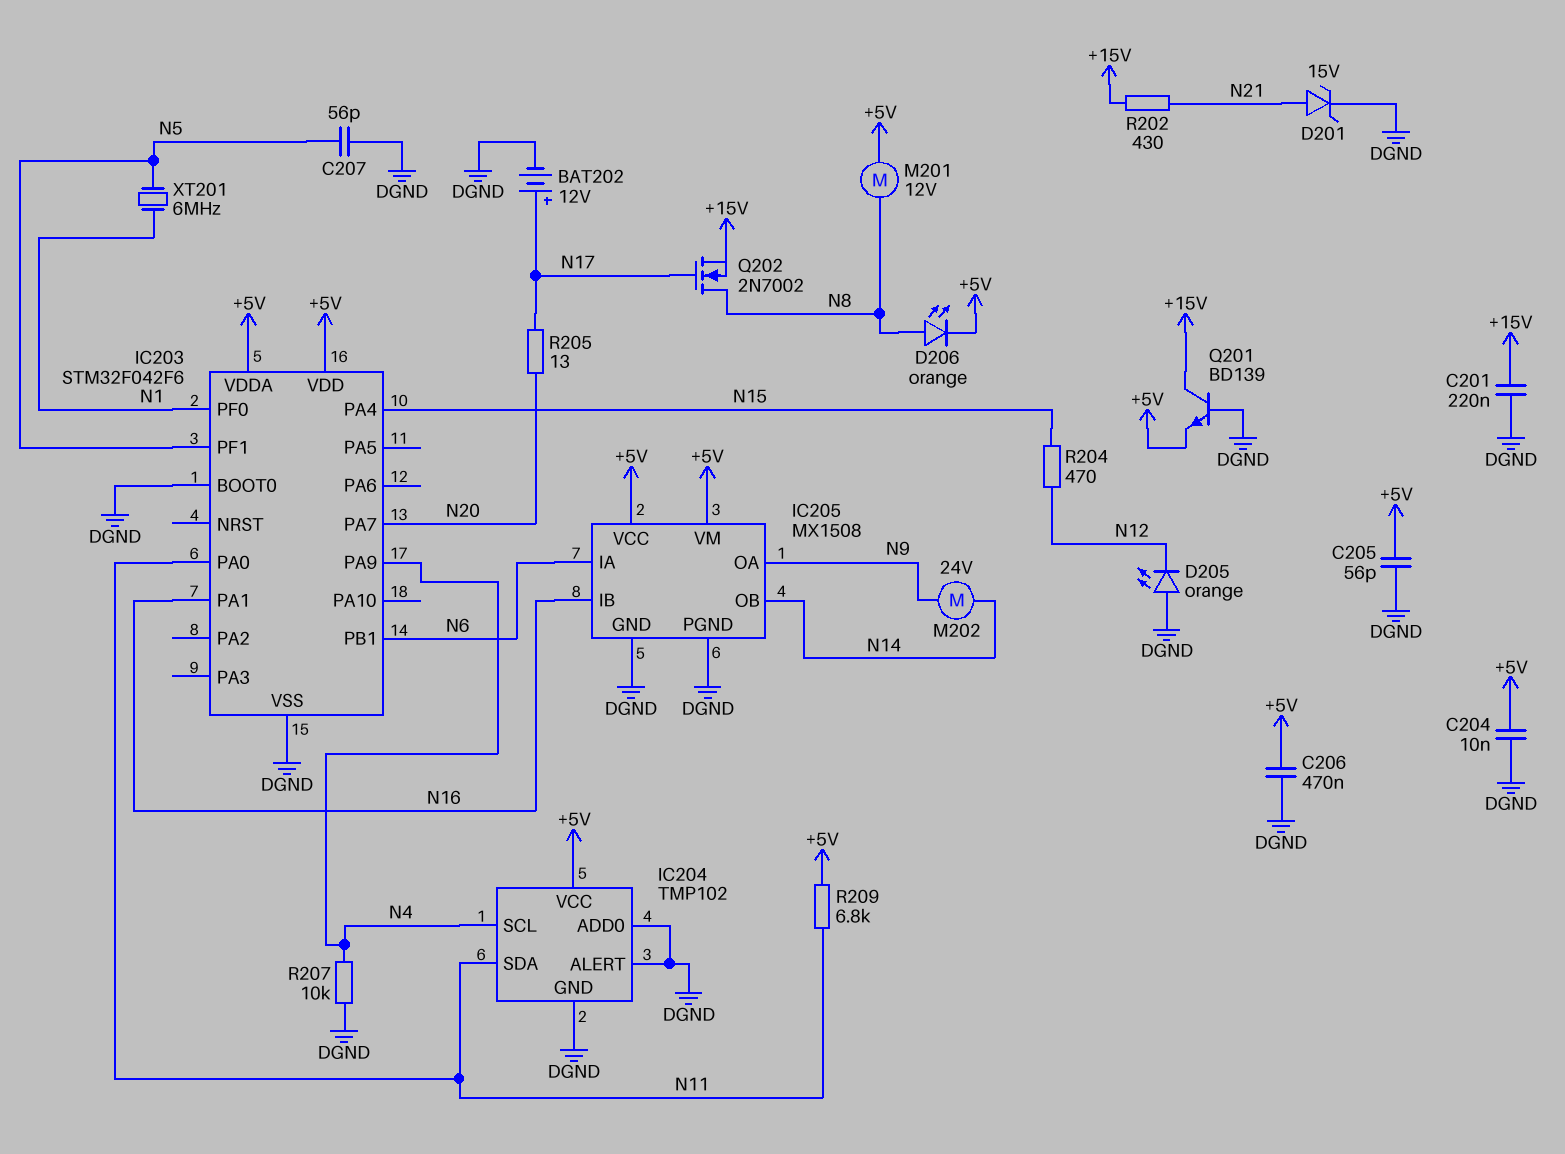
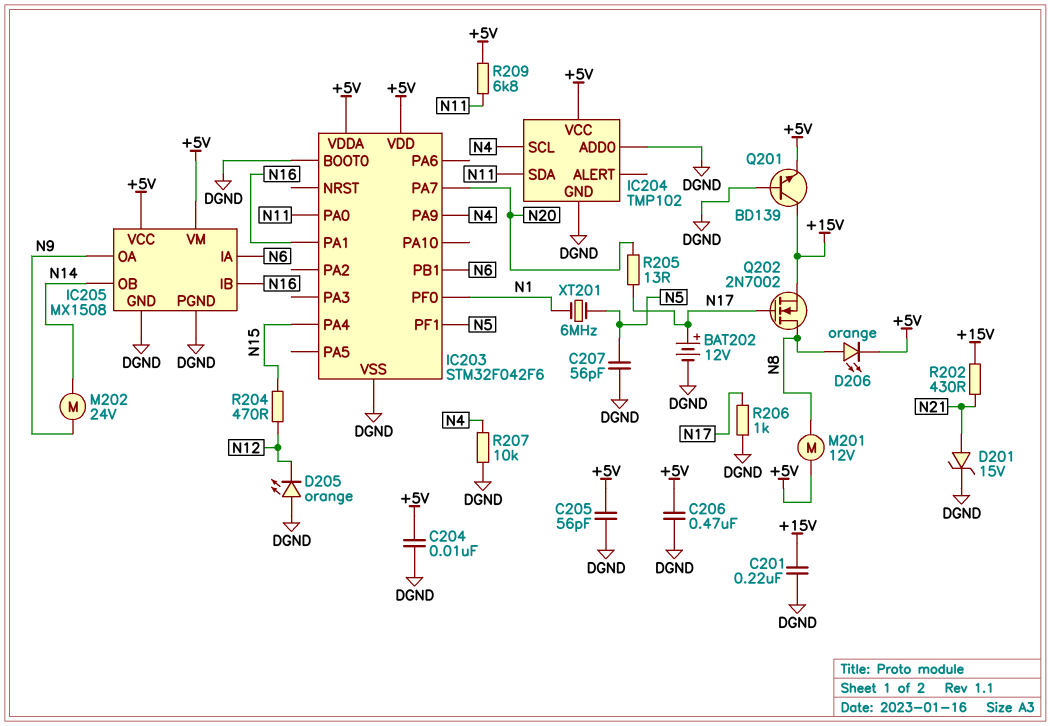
IC204 pin ALERT: DGND -> none
R206: none -> 1k (DGND, N17)

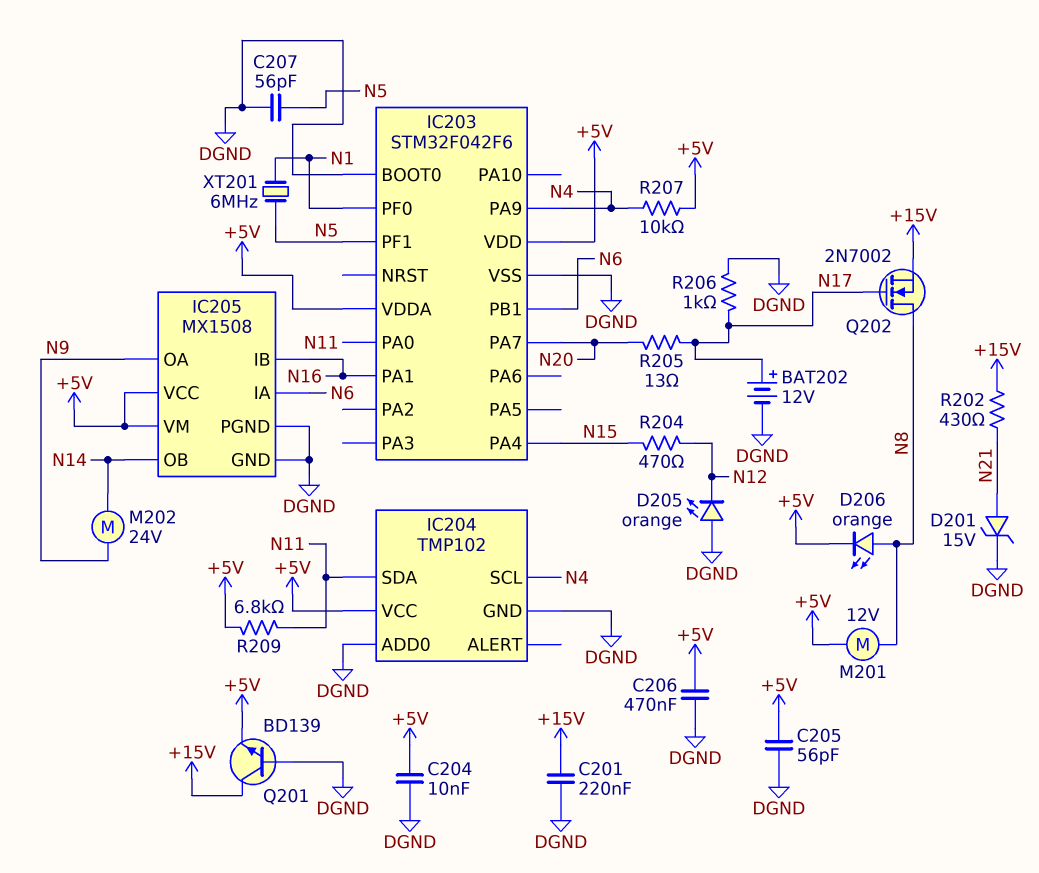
R207: 10k (DGND, N4) -> 10k (+5V, N4)

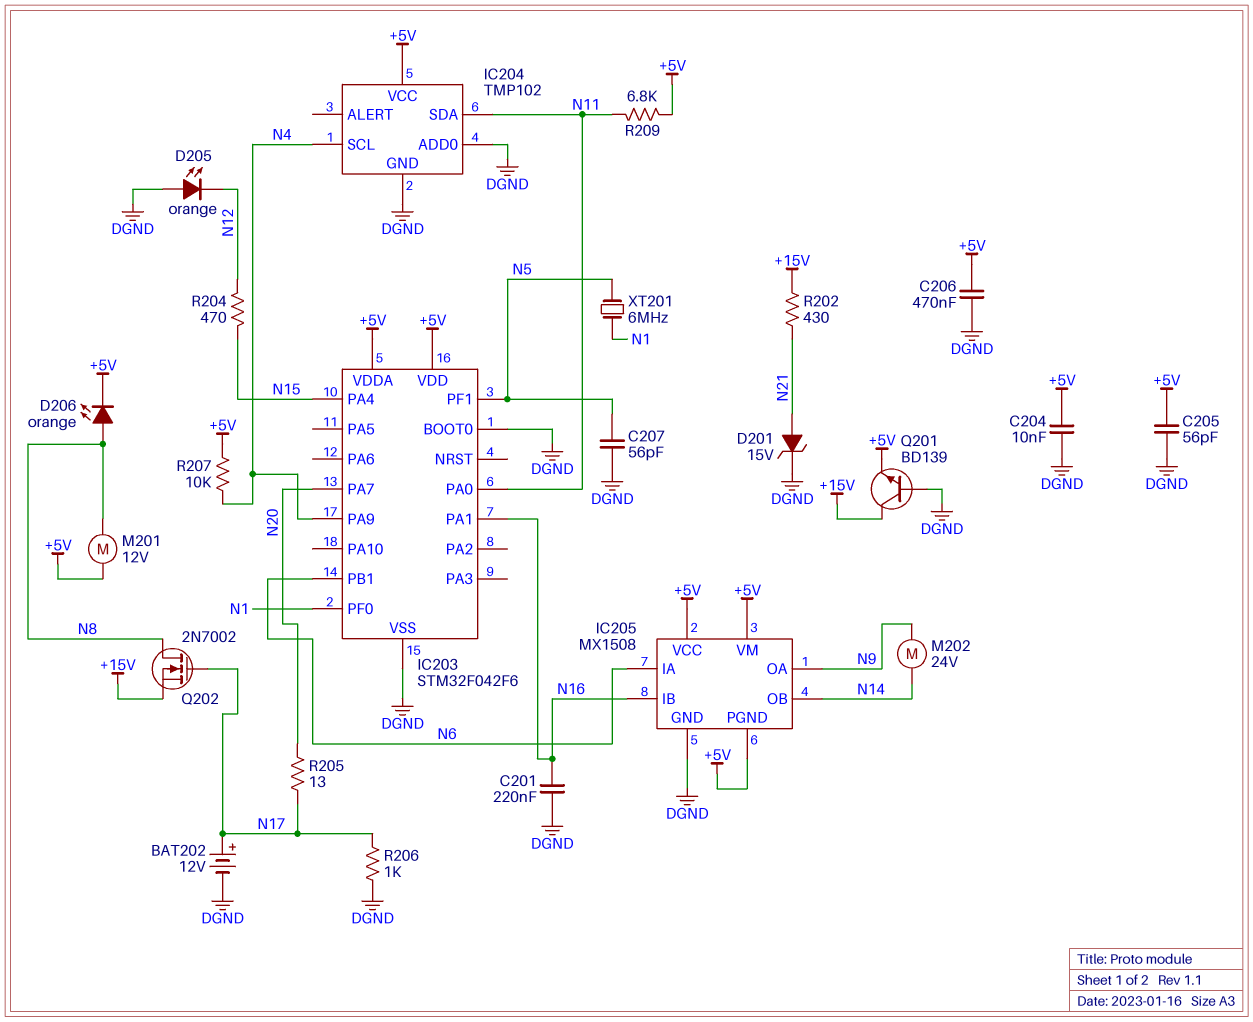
C201: 220nF (+15V, DGND) -> 220nF (DGND, N16)
IC205 pin PGND: DGND -> +5V

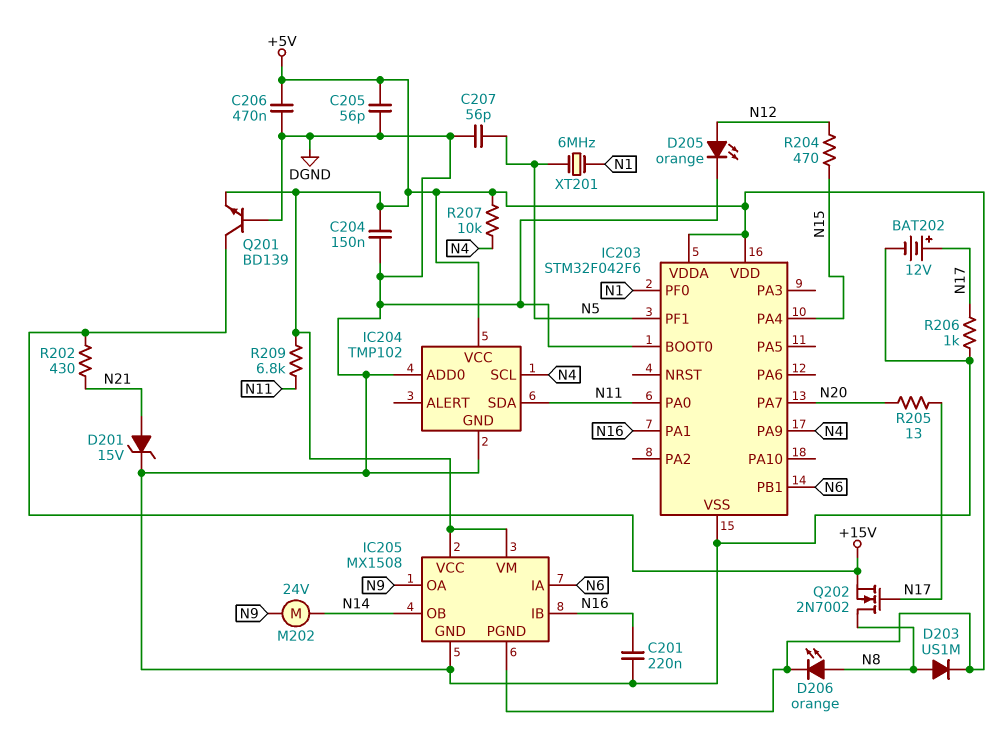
C204: 10nF (+5V, DGND) -> 150nF (+5V, DGND)
D203: none -> diode US1M (A N8, K +5V)
D205: LED orange (A DGND, K N12) -> LED orange (A N12, K DGND)
M201: motor 12V (+5V, N8) -> none

